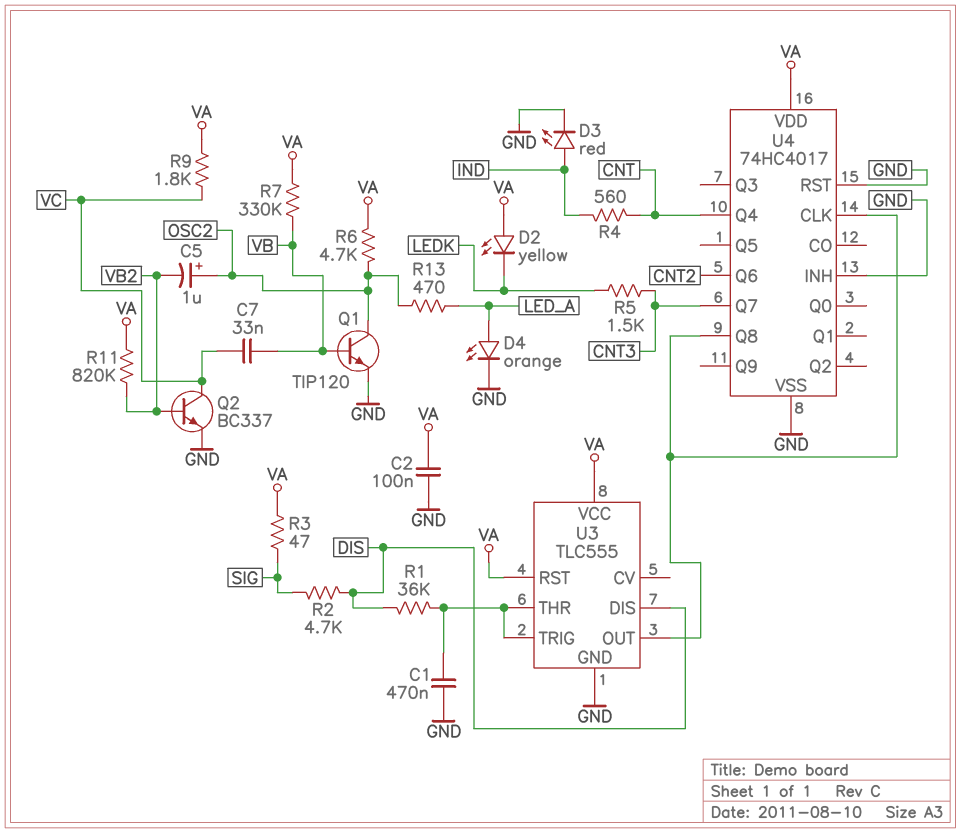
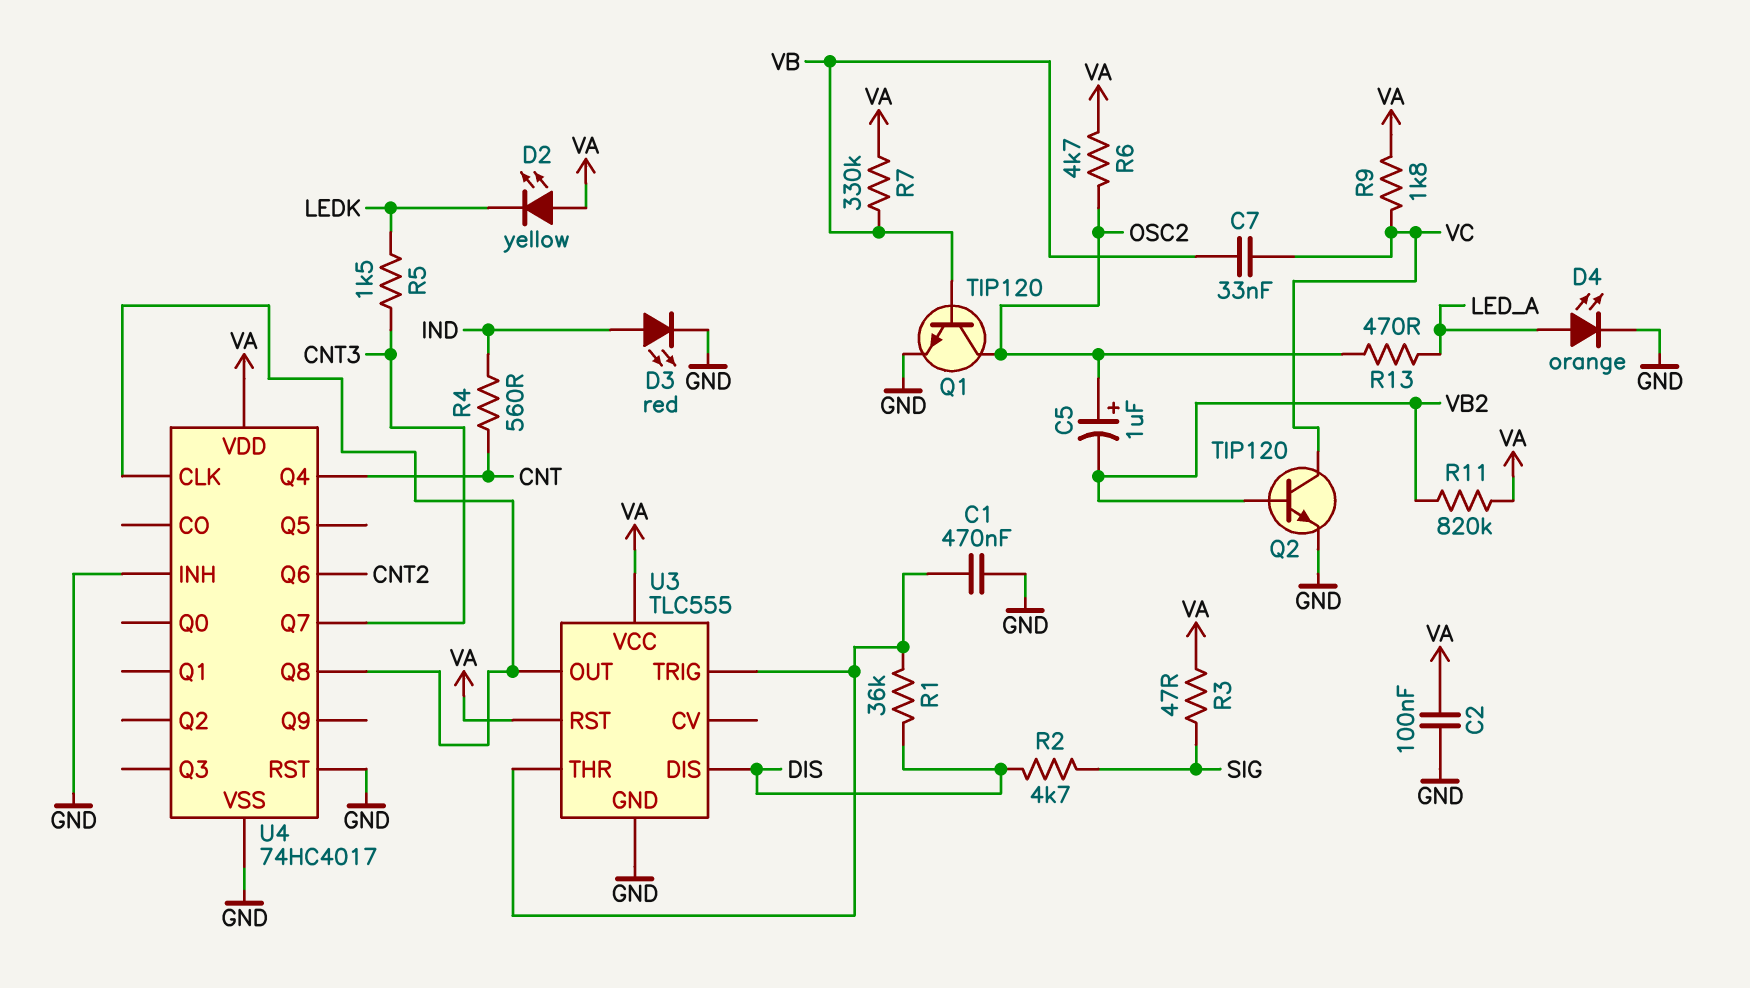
Q2: NPN BC337 (B VB2, C VC, E GND) -> NPN TIP120 (B VB2, C VC, E GND)

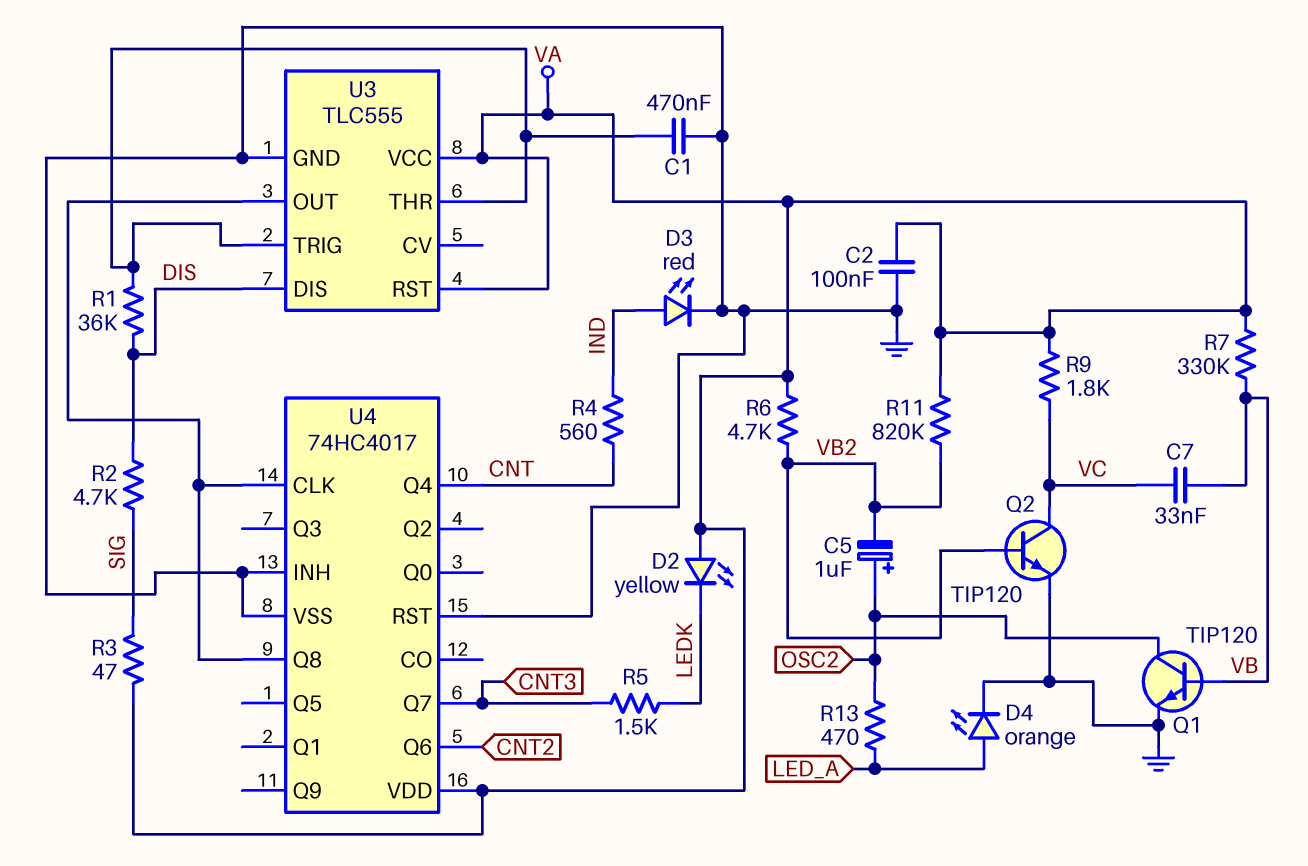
R6: 4.7k (OSC2, VA) -> 4.7k (VA, VB2)

